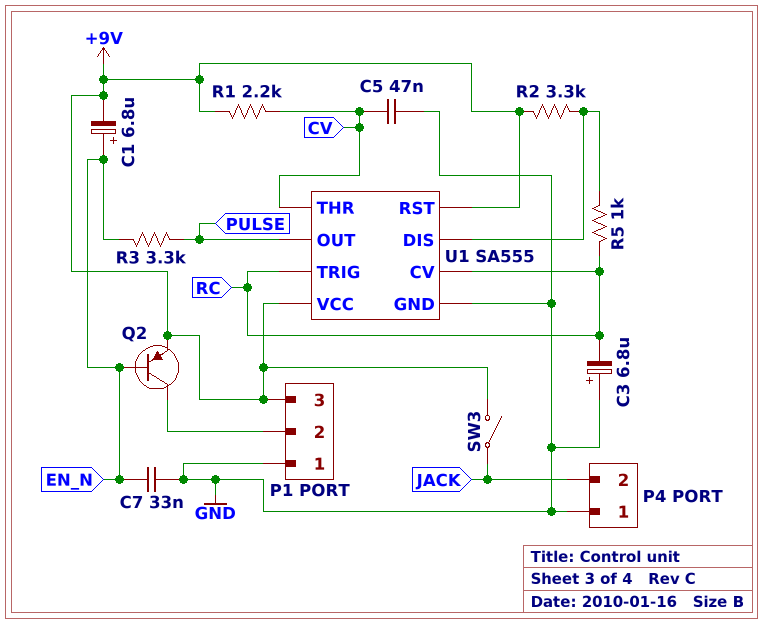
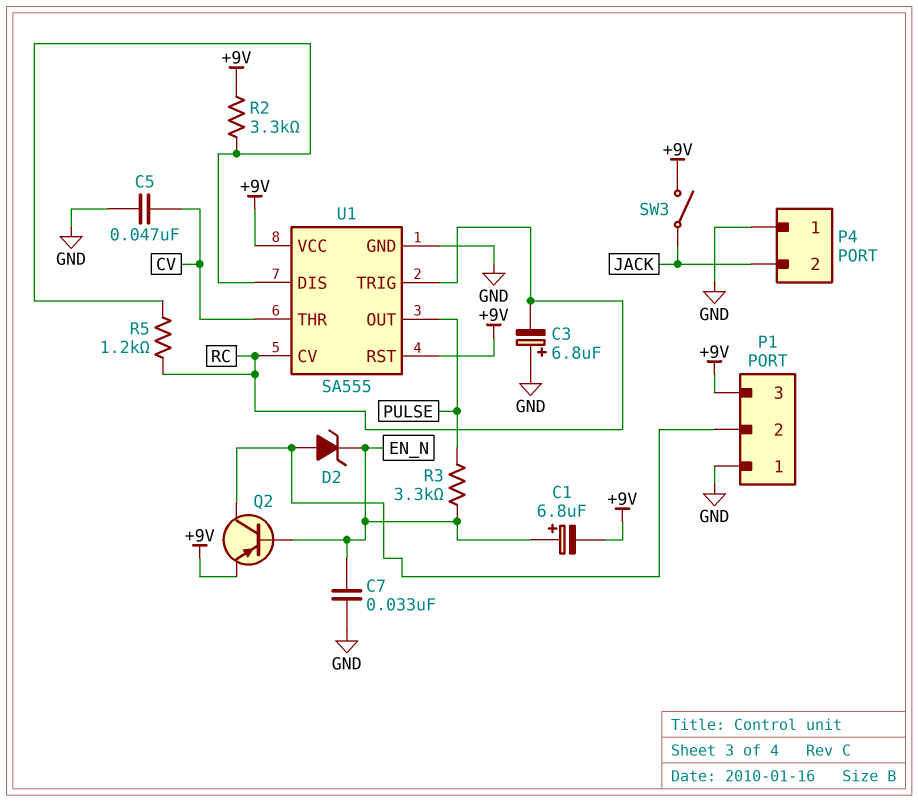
D2: none -> zener (A P1/2, K EN_N)
R1: 2.2k (+9V, CV) -> none
R5: 1k (RC, U1/DIS) -> 1.2k (RC, U1/DIS)

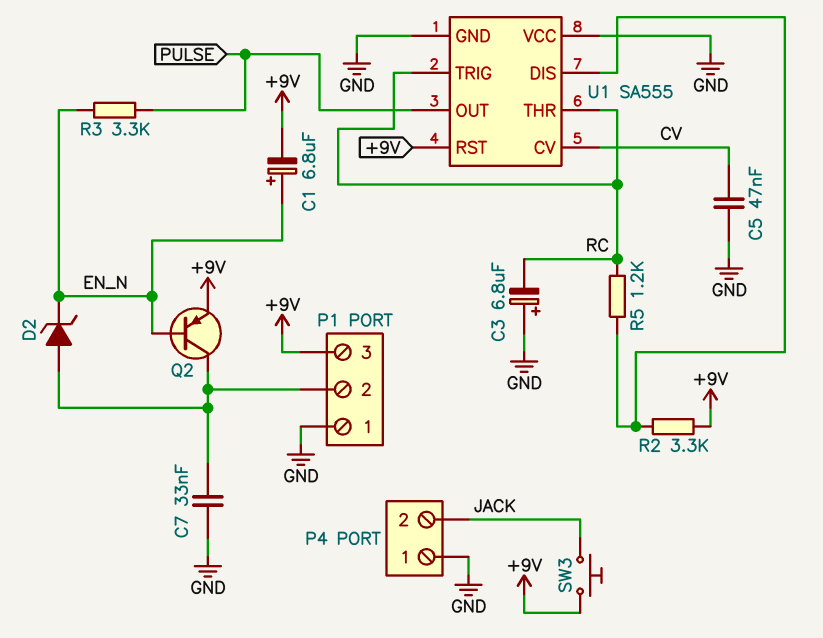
C7: 33nF (EN_N, GND) -> 33nF (GND, P1/2)
SW3: switch (+9V, JACK) -> button (+9V, JACK)
U1 pin CV: RC -> CV
U1 pin THR: CV -> RC
U1 pin VCC: +9V -> GND

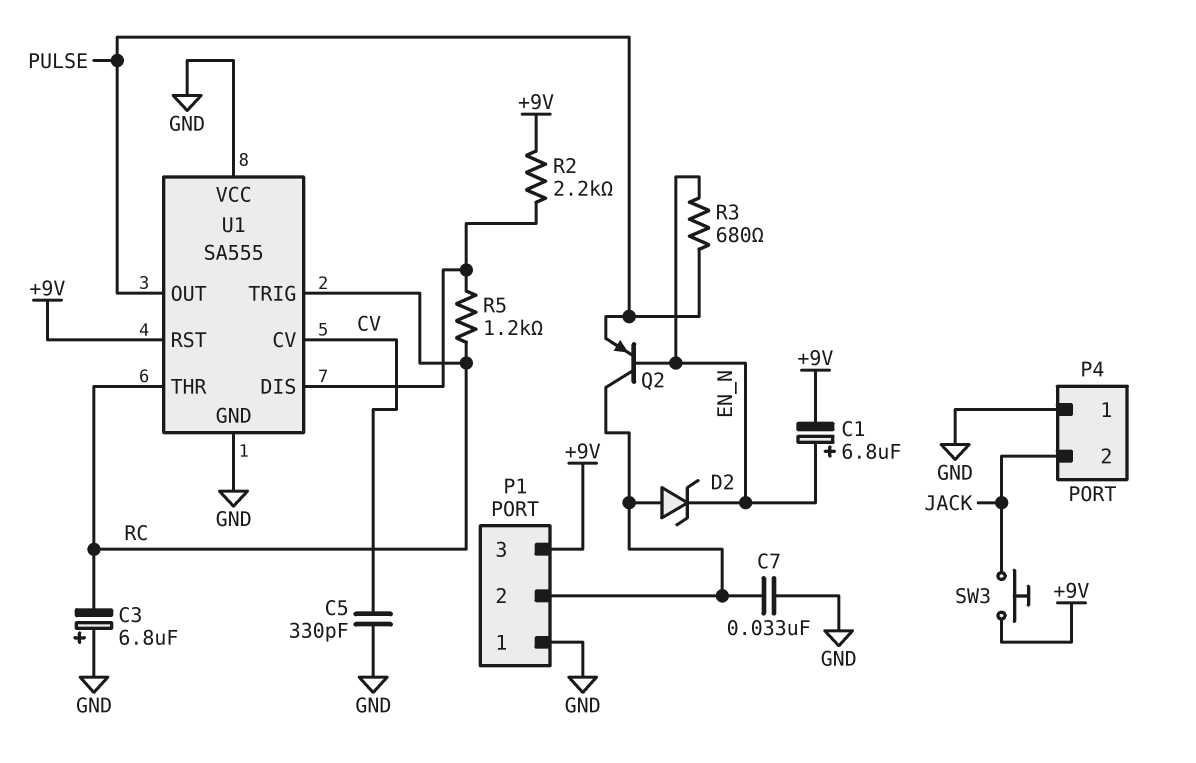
C5: 47nF (CV, GND) -> 330pF (CV, GND)
Q2: PNP (B EN_N, C P1/2, E +9V) -> PNP (B EN_N, C P1/2, E PULSE)
R2: 3.3k (+9V, U1/DIS) -> 2.2k (+9V, U1/DIS)
R3: 3.3k (EN_N, PULSE) -> 680 (EN_N, PULSE)

